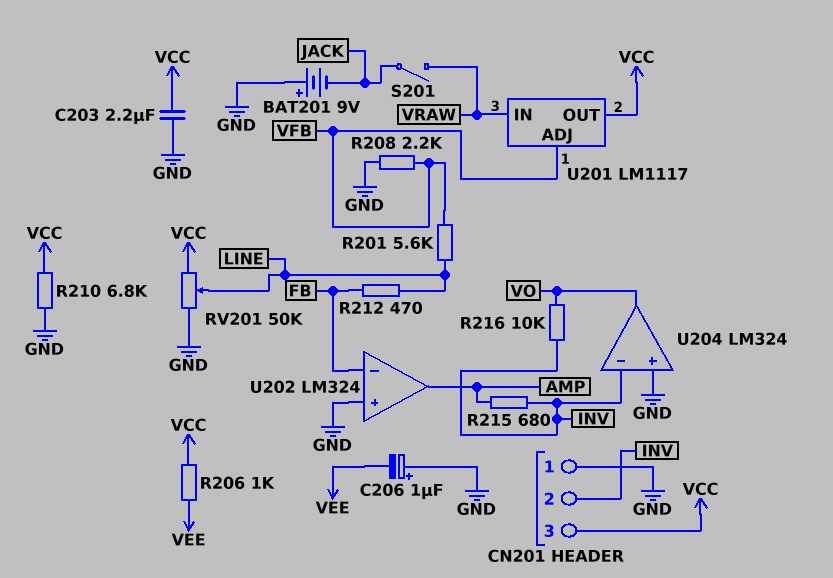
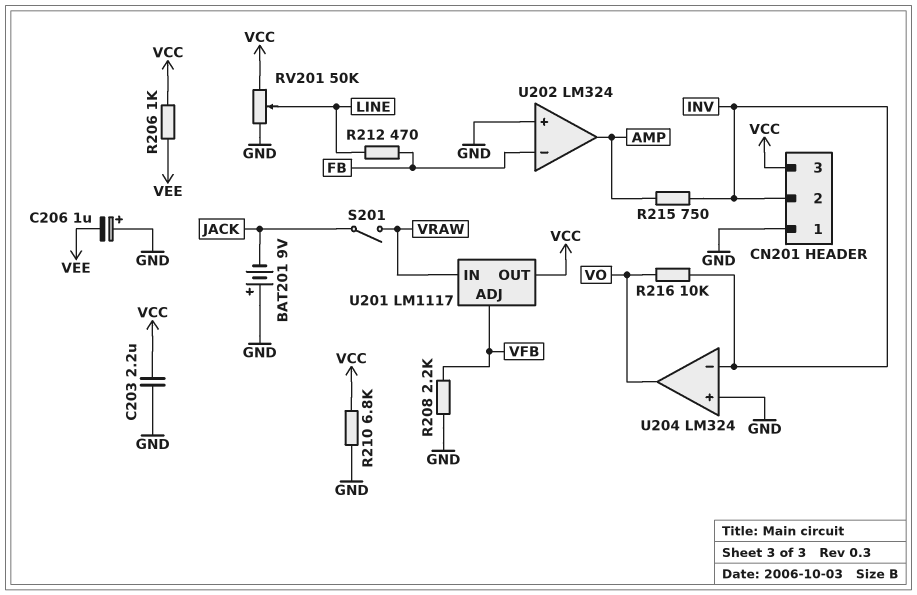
R201: 5.6k (LINE, VFB) -> none
R215: 680 (AMP, INV) -> 750 (AMP, INV)

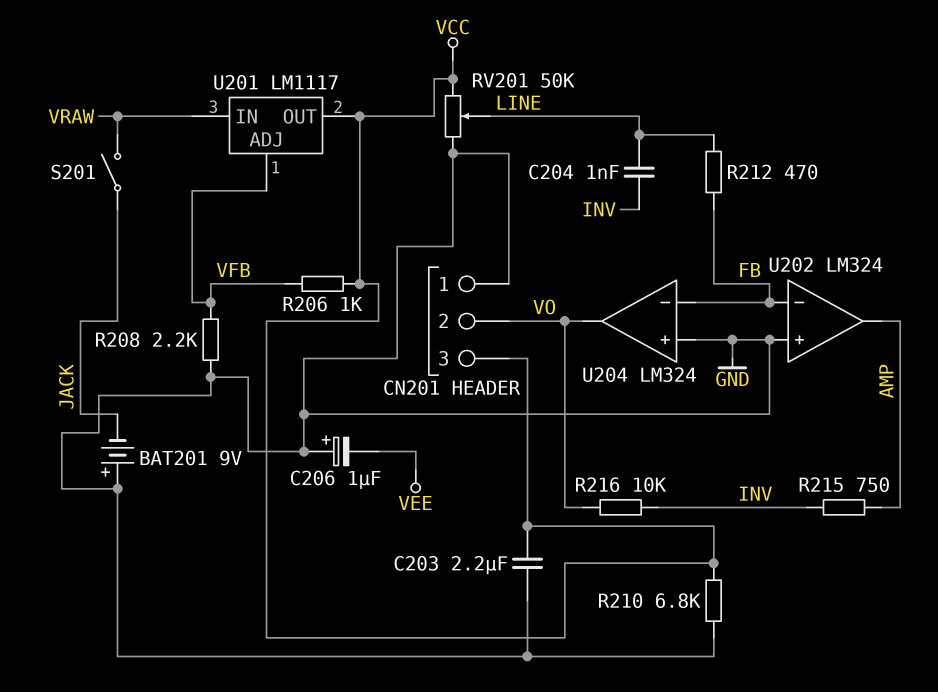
C204: none -> 1nF (INV, LINE)
CN201 pin 2: INV -> VO
R206: 1k (VCC, VEE) -> 1k (VCC, VFB)
U204 pin in-: INV -> FB

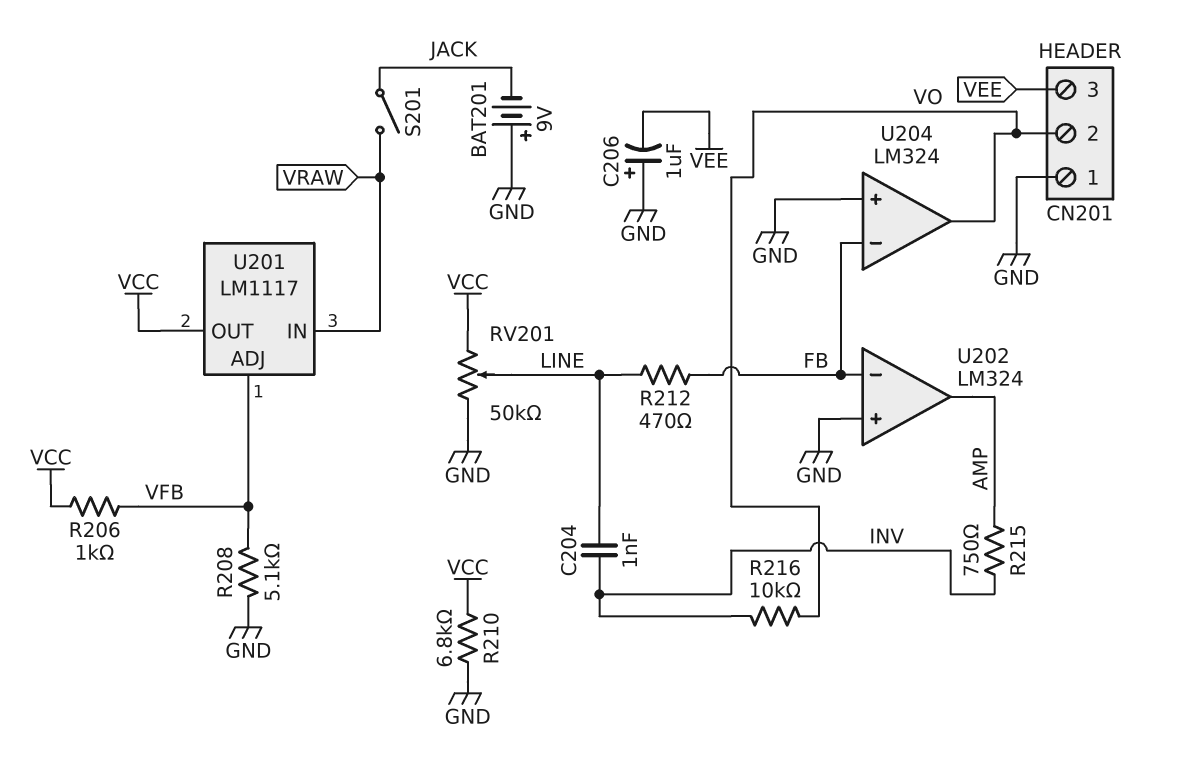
C203: 2.2uF (GND, VCC) -> none
CN201 pin 3: VCC -> VEE
R208: 2.2k (GND, VFB) -> 5.1k (GND, VFB)

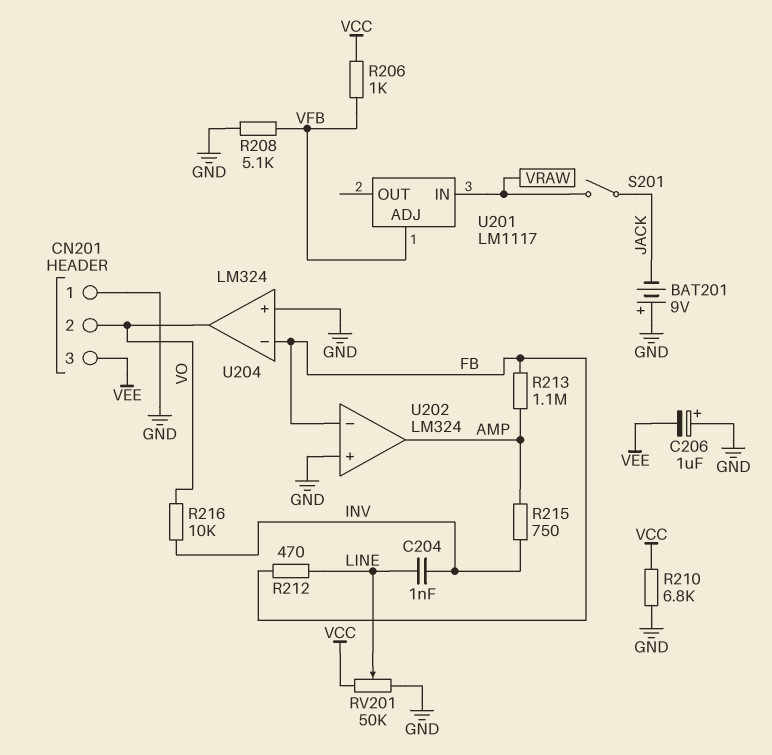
R213: none -> 1.1M (AMP, FB)
U201 pin OUT: VCC -> none

